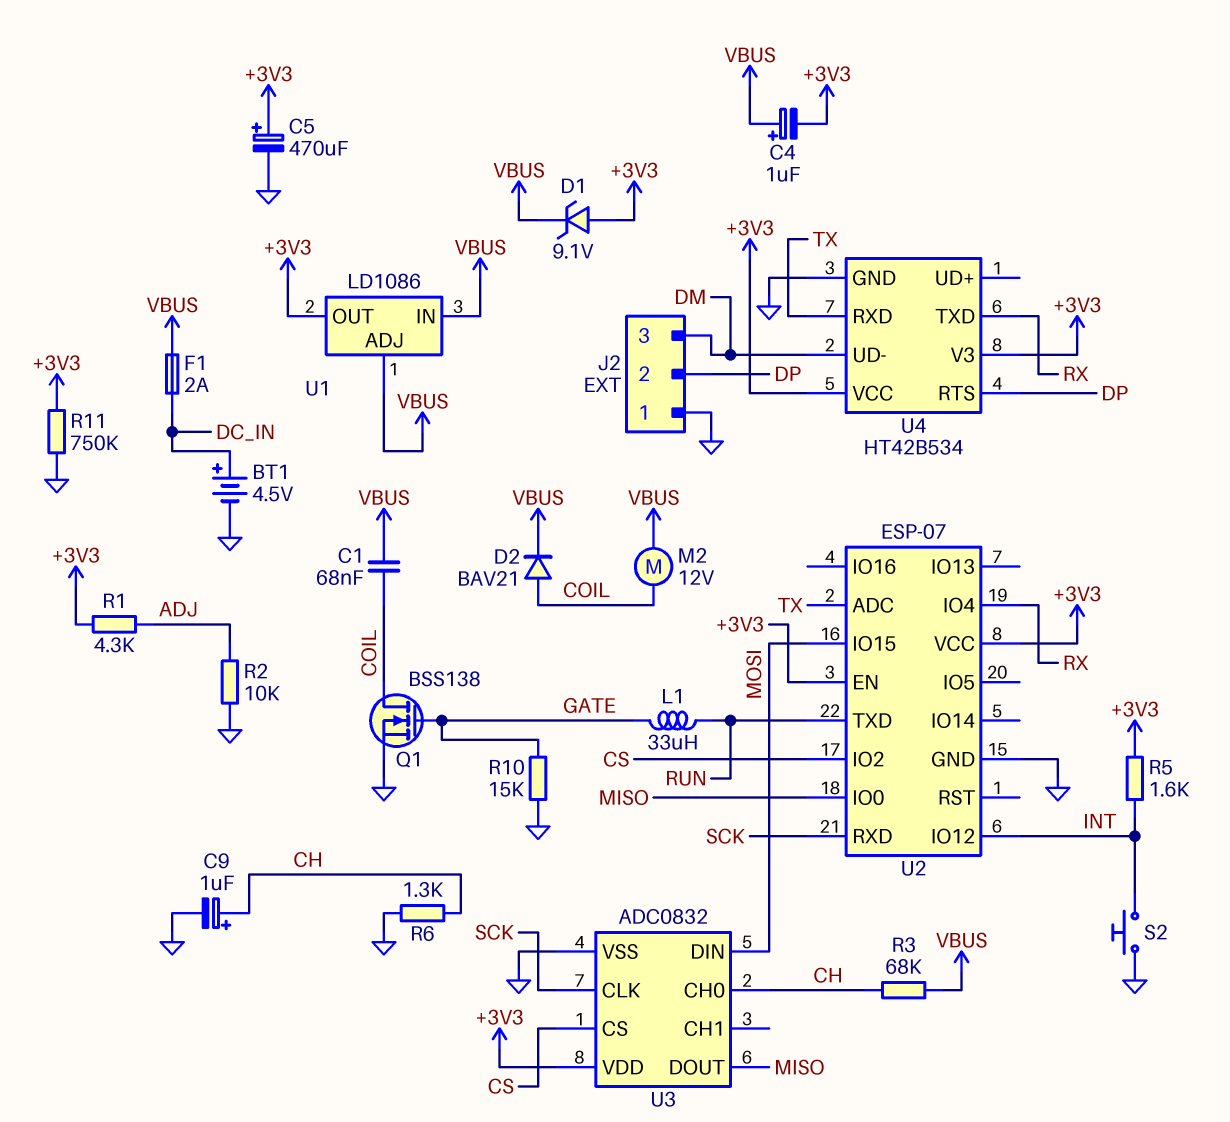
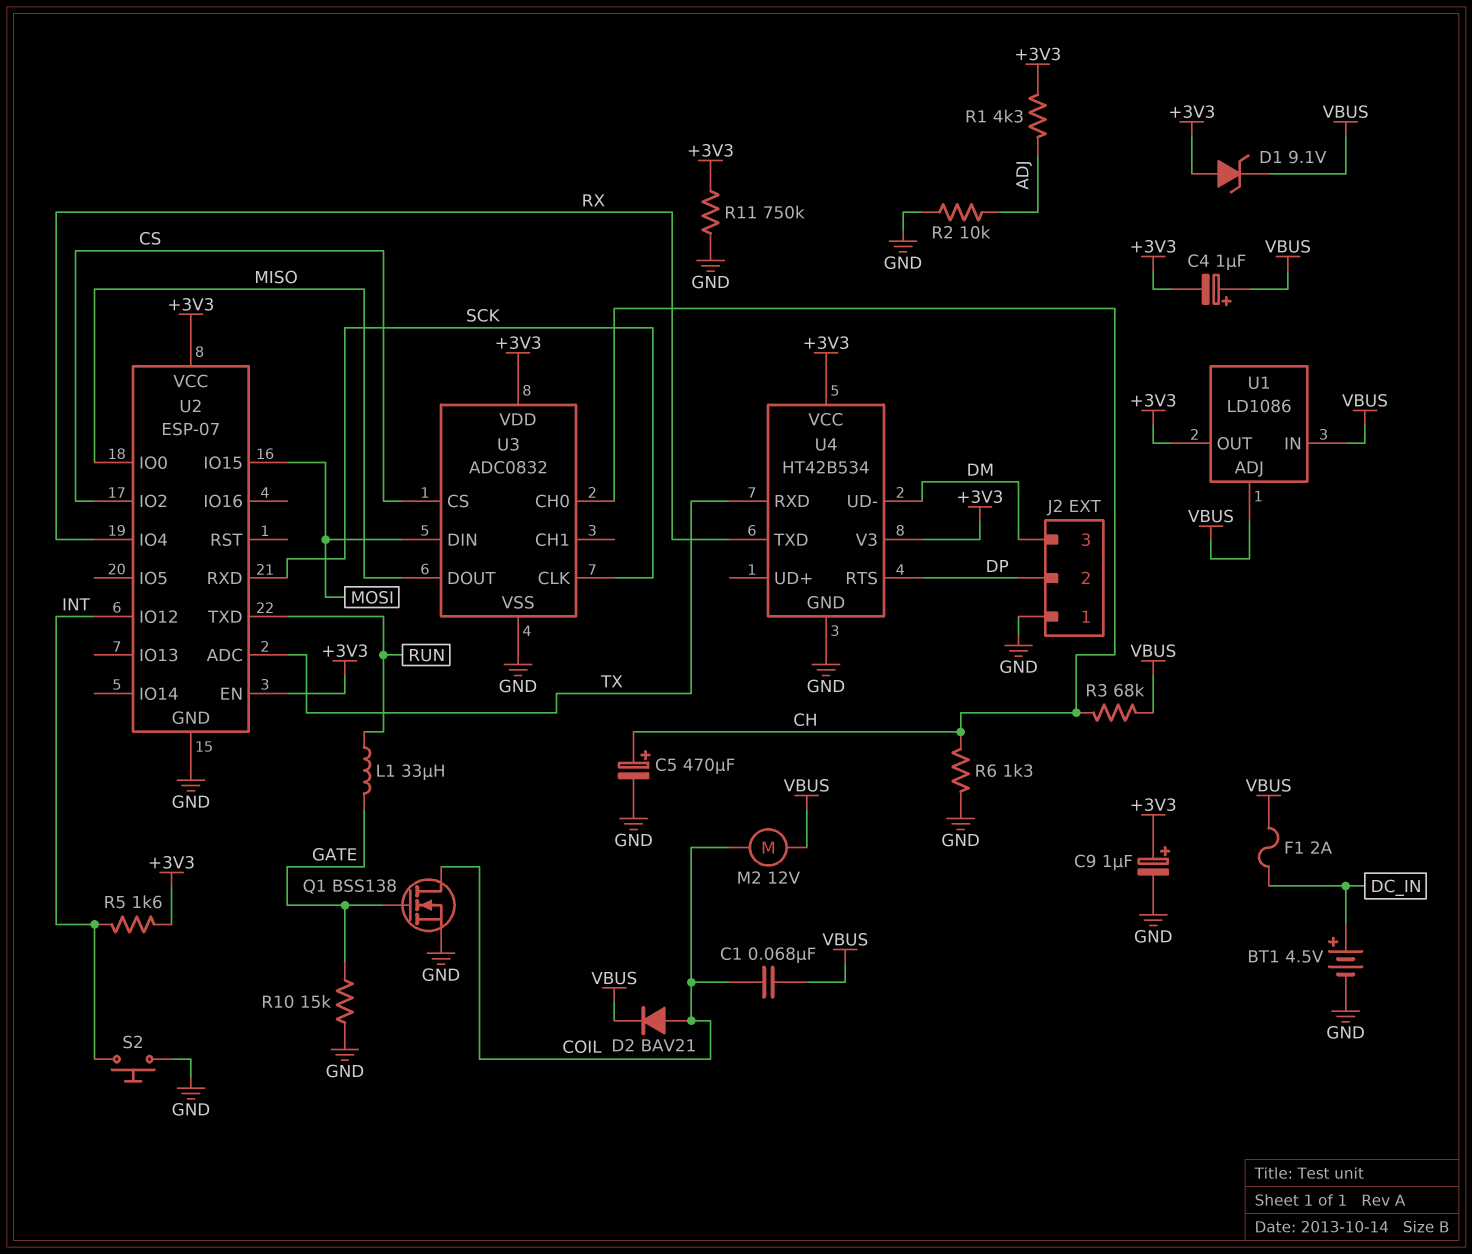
C5: 470uF (plus +3V3, minus GND) -> 470uF (plus CH, minus GND)
C9: 1uF (plus CH, minus GND) -> 1uF (plus +3V3, minus GND)

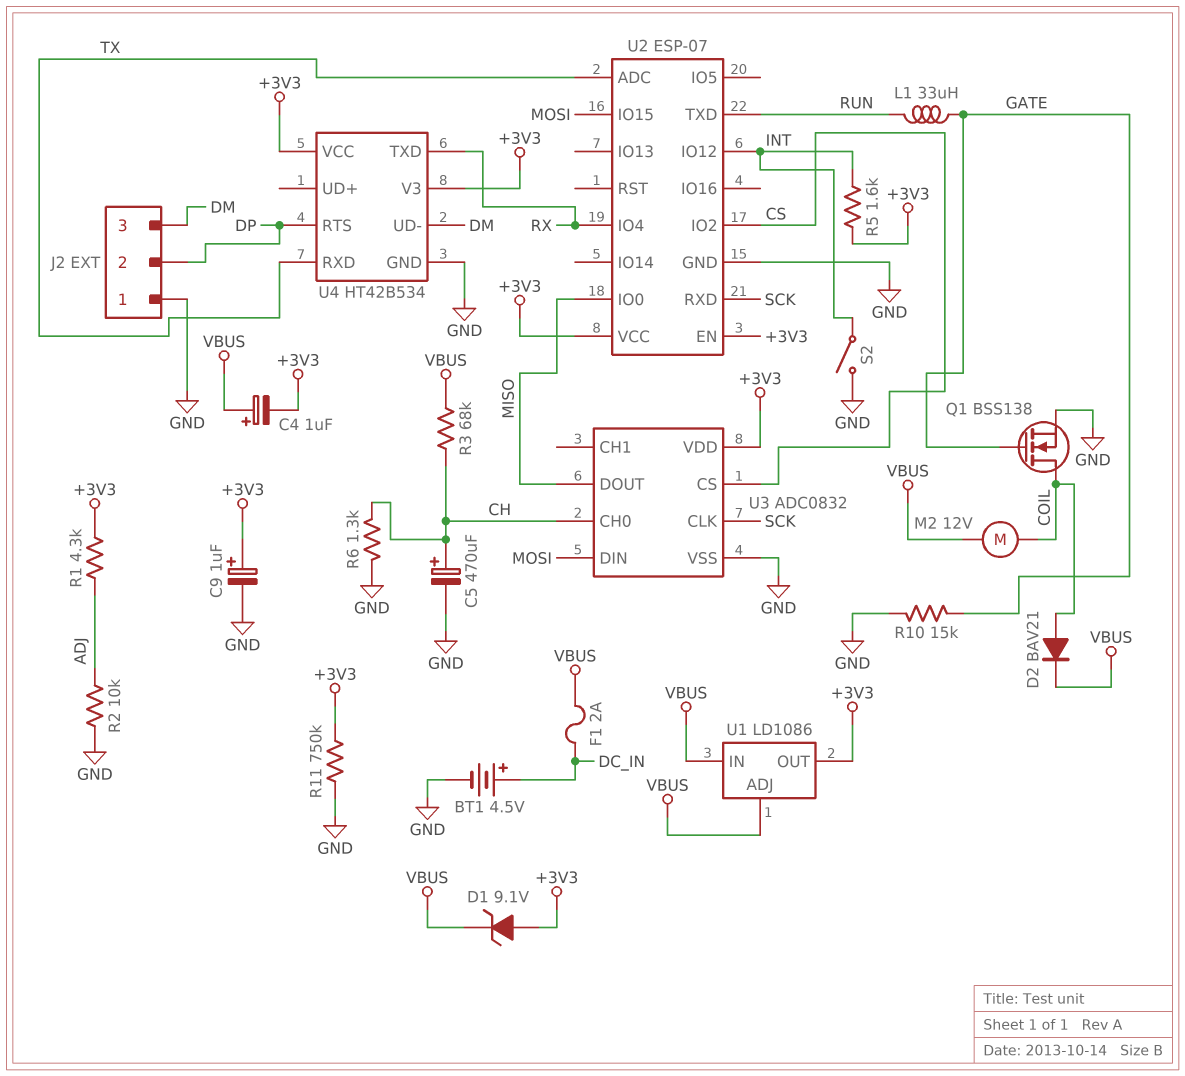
C1: 68nF (COIL, VBUS) -> none
S2: button (GND, INT) -> switch (GND, INT)

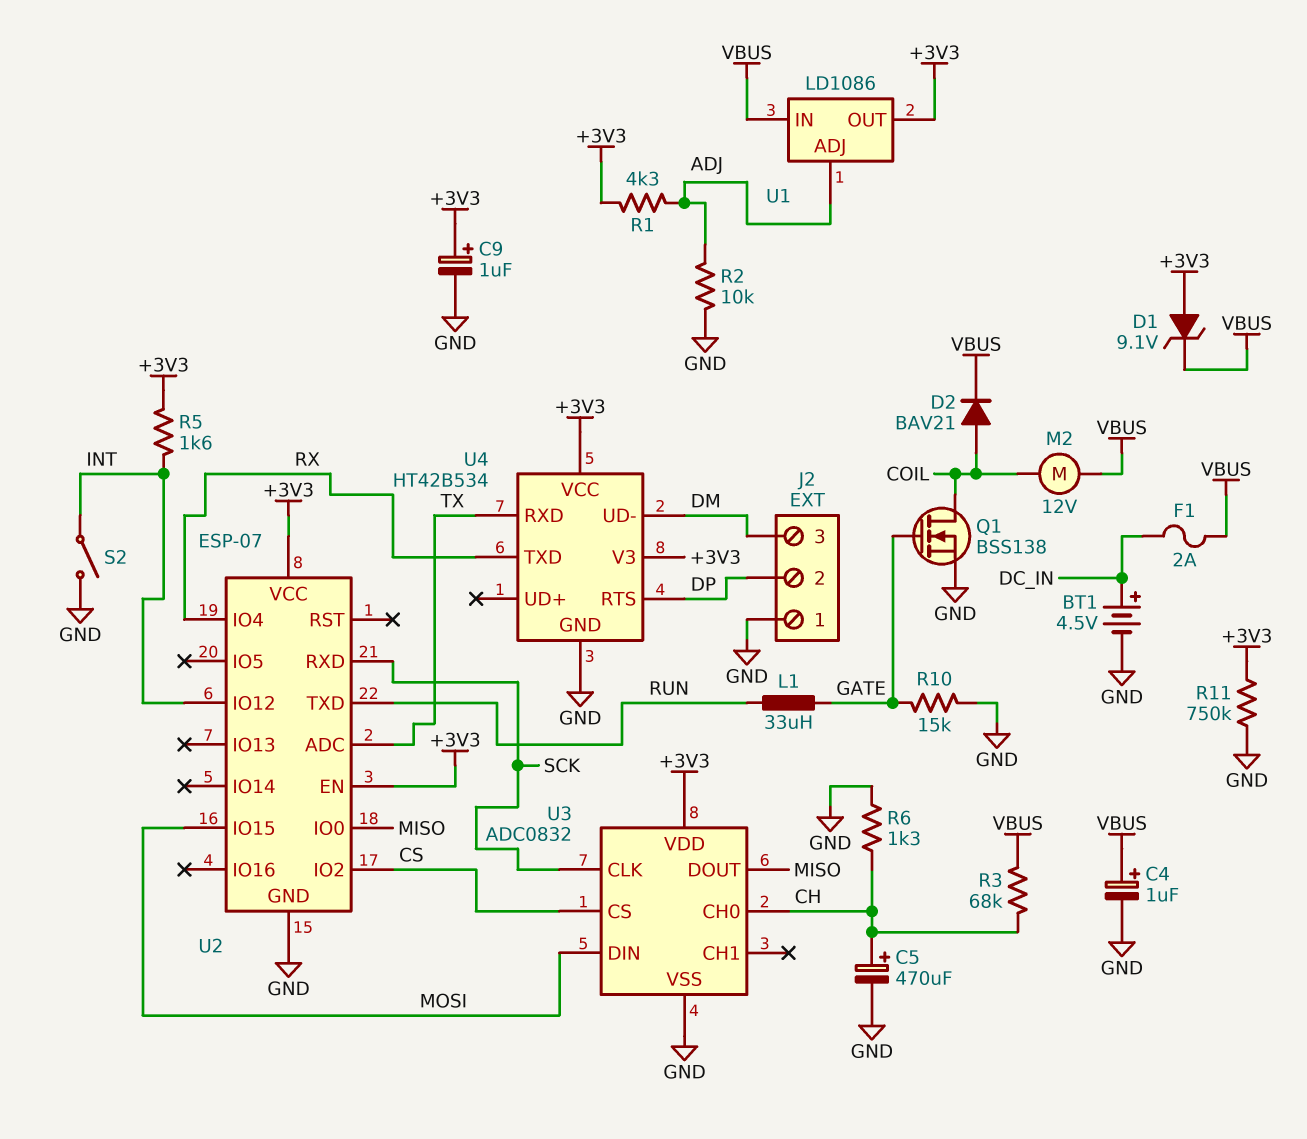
C4: 1uF (plus VBUS, minus +3V3) -> 1uF (plus VBUS, minus GND)
U1 pin ADJ: VBUS -> ADJ

